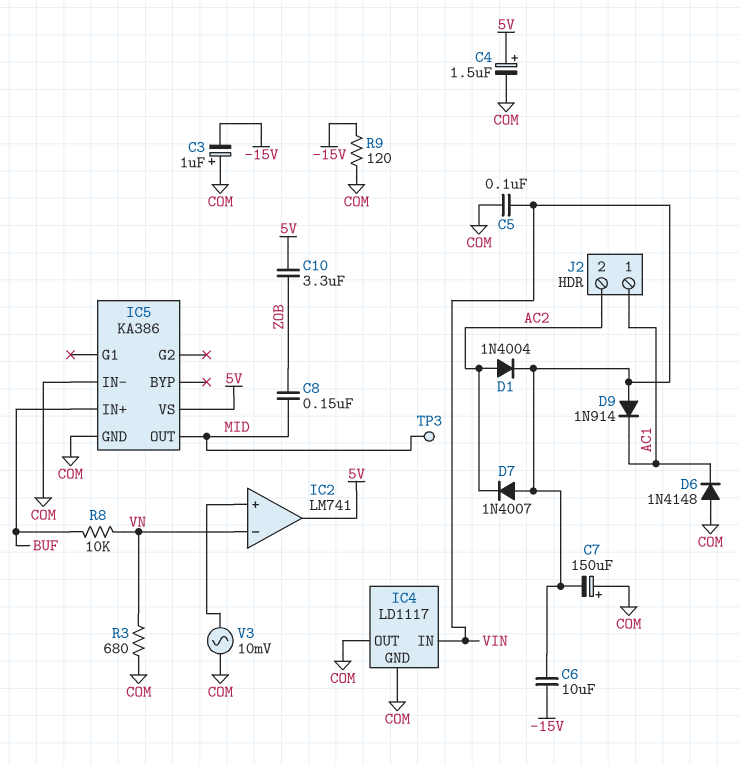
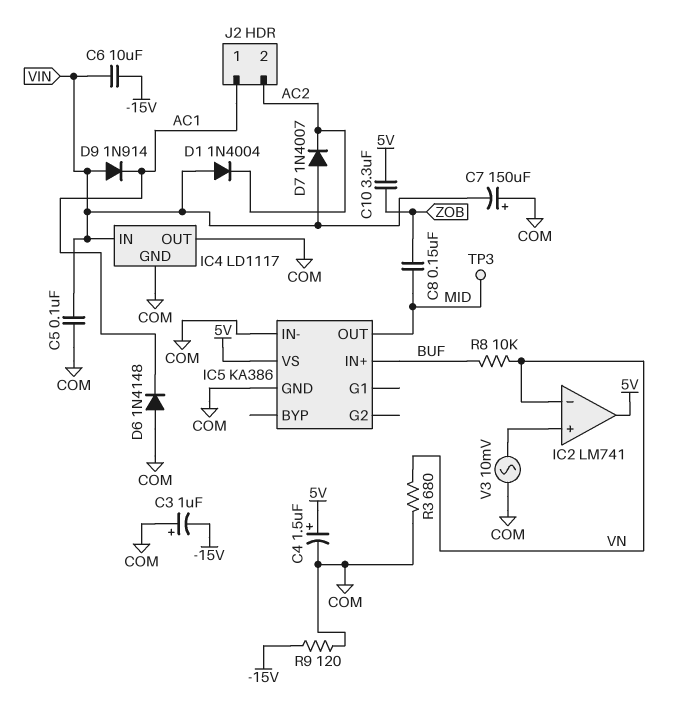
D1: diode 1N4004 (A AC2, K VIN) -> diode 1N4004 (A VIN, K AC2)

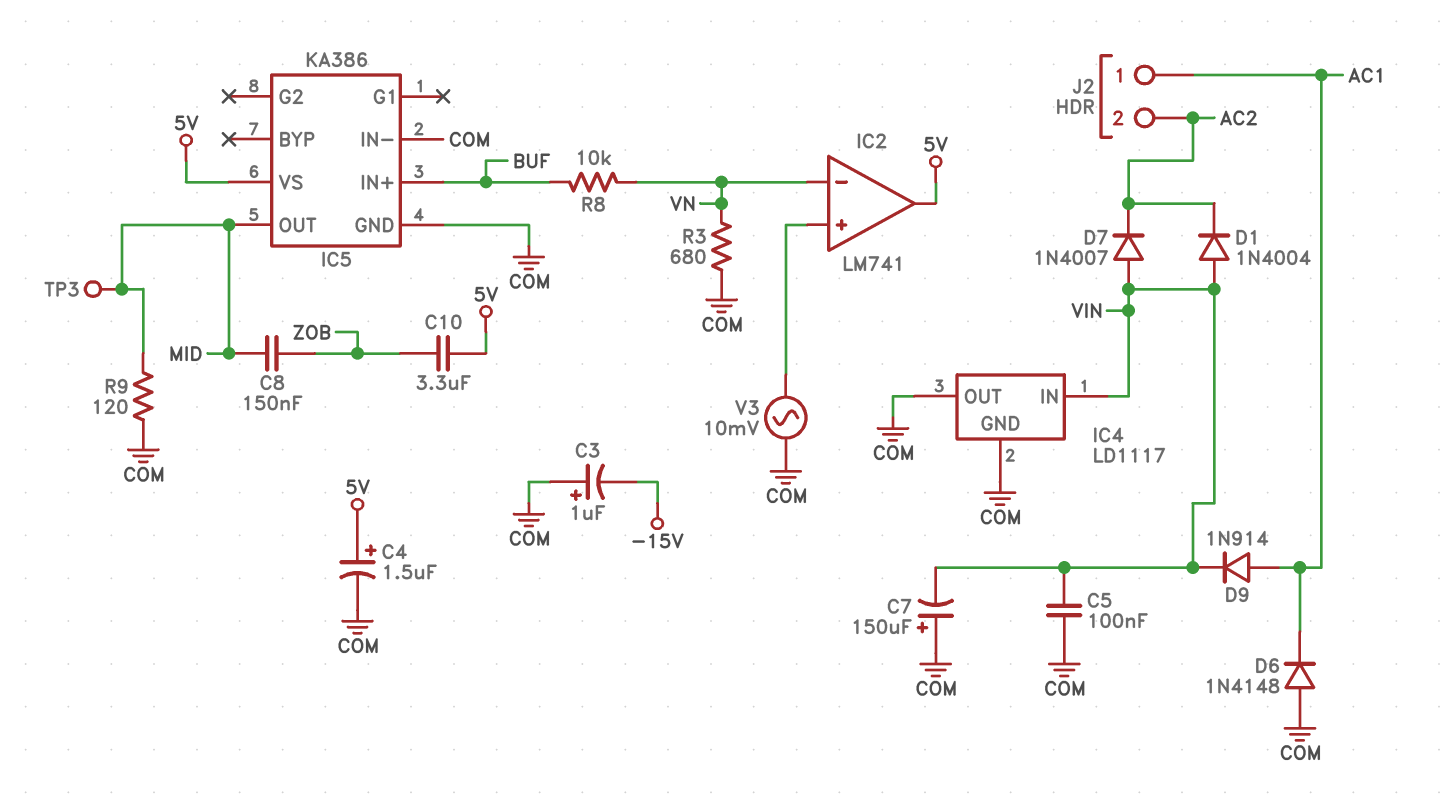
C6: 10uF (-15V, VIN) -> none
D9: diode 1N914 (A VIN, K AC1) -> diode 1N914 (A AC1, K VIN)
R9: 120 (-15V, COM) -> 120 (COM, MID)

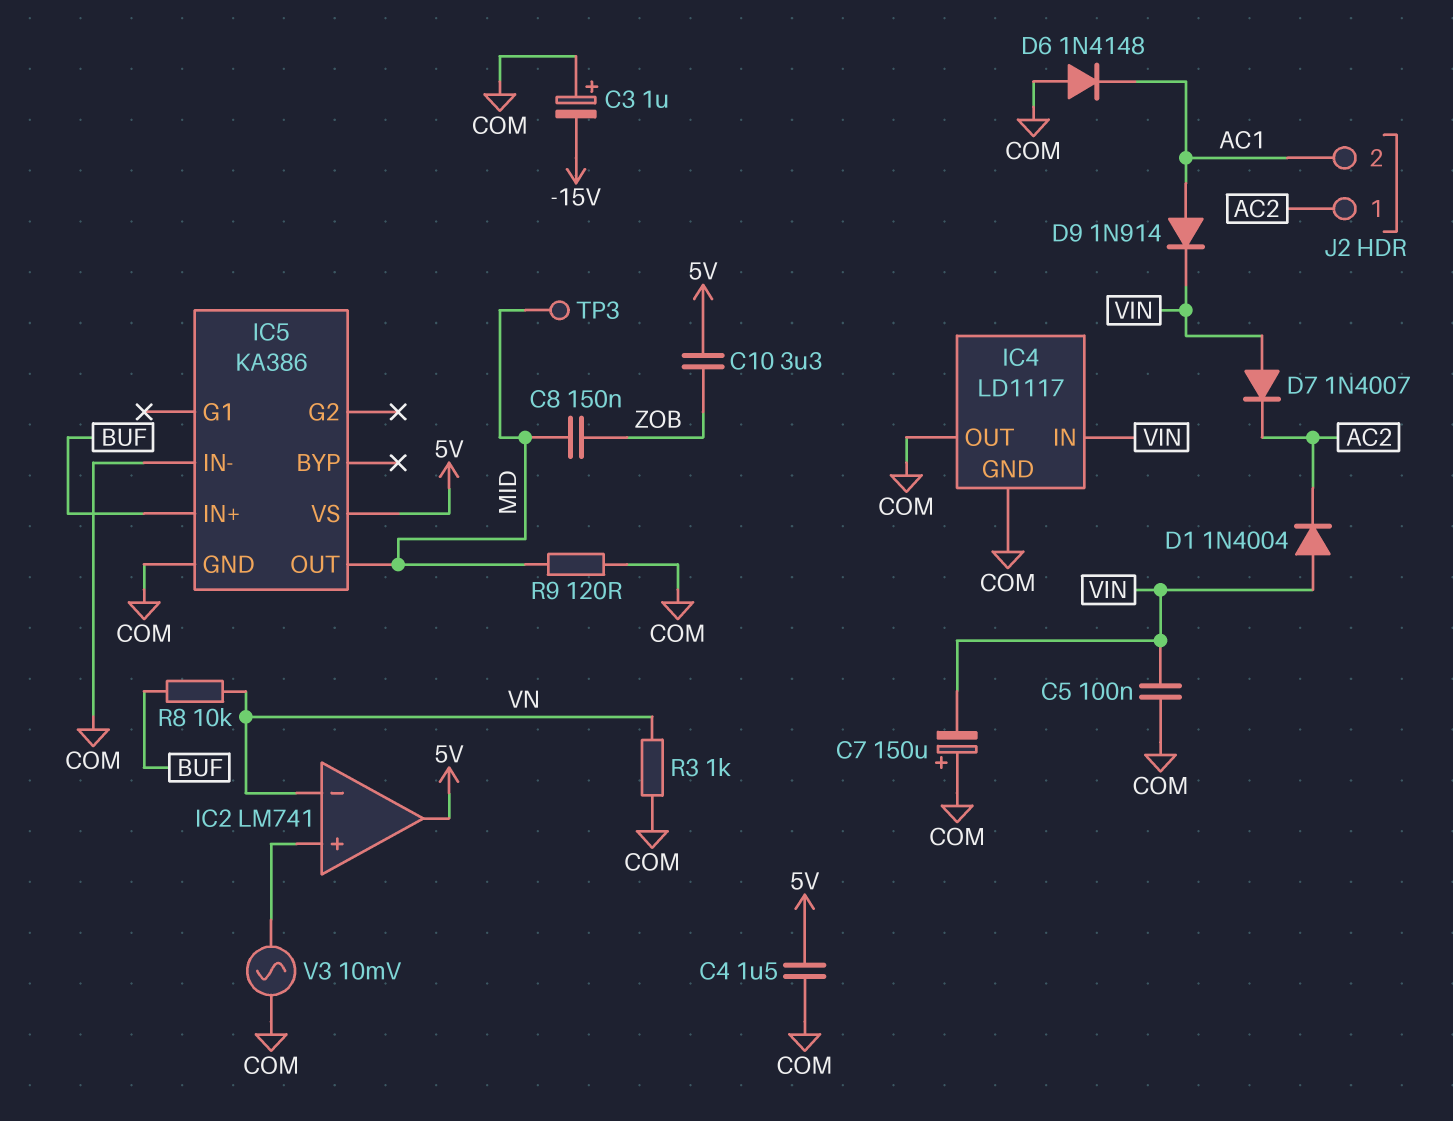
C4: 1.5uF (plus 5V, minus COM) -> 1.5uF (5V, COM)
J2 pin 1: AC1 -> AC2
J2 pin 2: AC2 -> AC1
R3: 680 (COM, VN) -> 1k (COM, VN)

